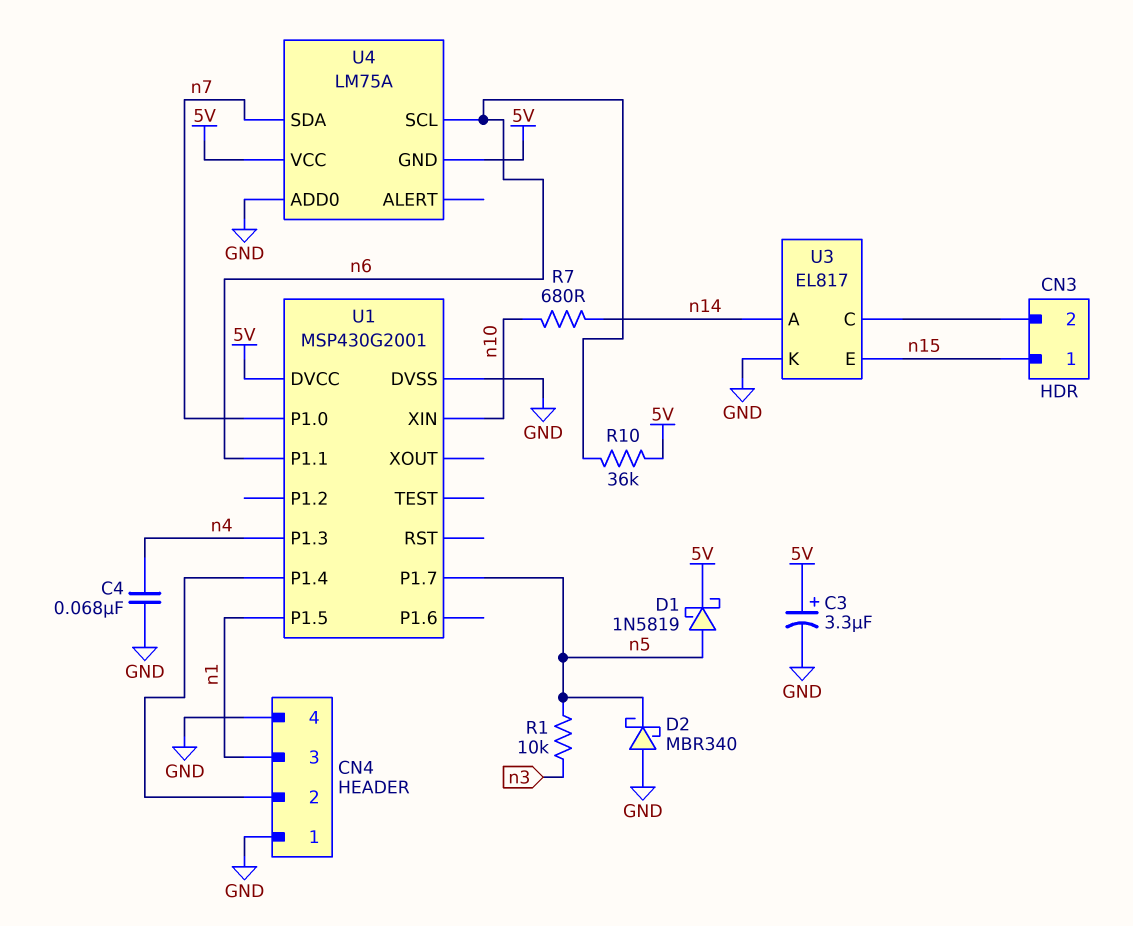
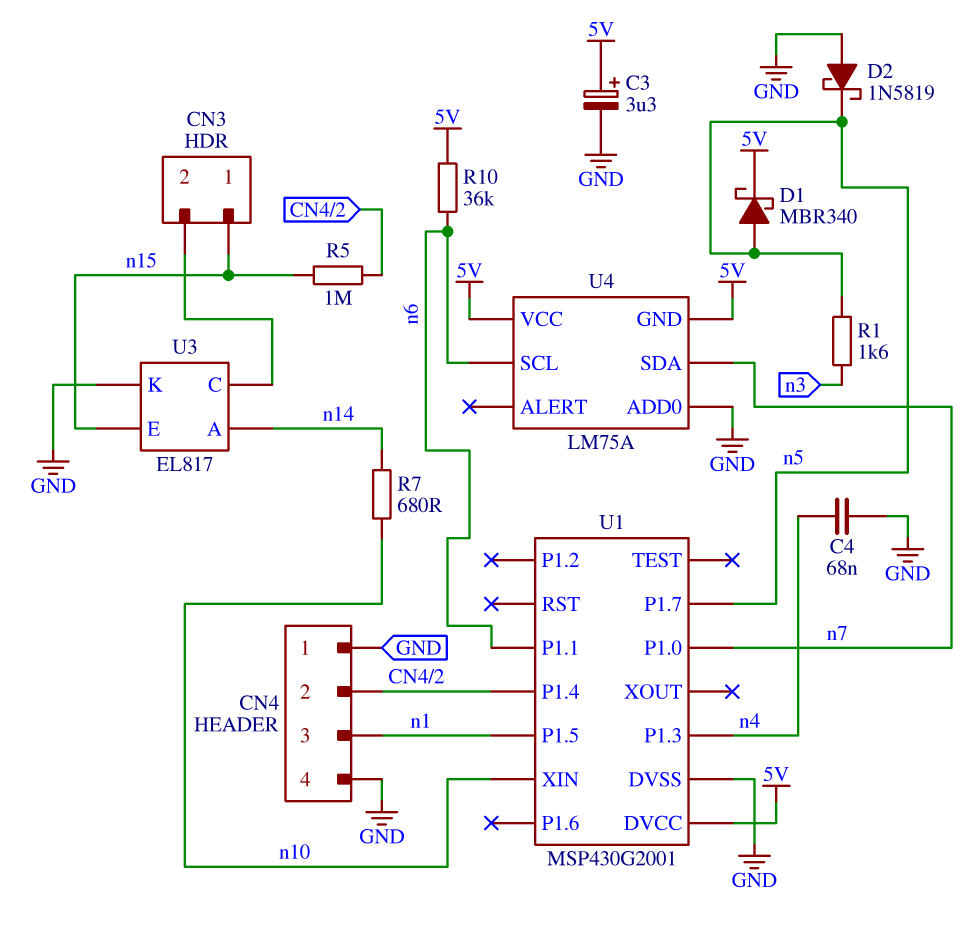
D1: schottky 1N5819 (A n5, K 5V) -> schottky MBR340 (A n5, K 5V)
D2: schottky MBR340 (A GND, K n5) -> schottky 1N5819 (A GND, K n5)
R1: 10k (n3, n5) -> 1.6k (n3, n5)
R5: none -> 1M (CN4/2, n15)

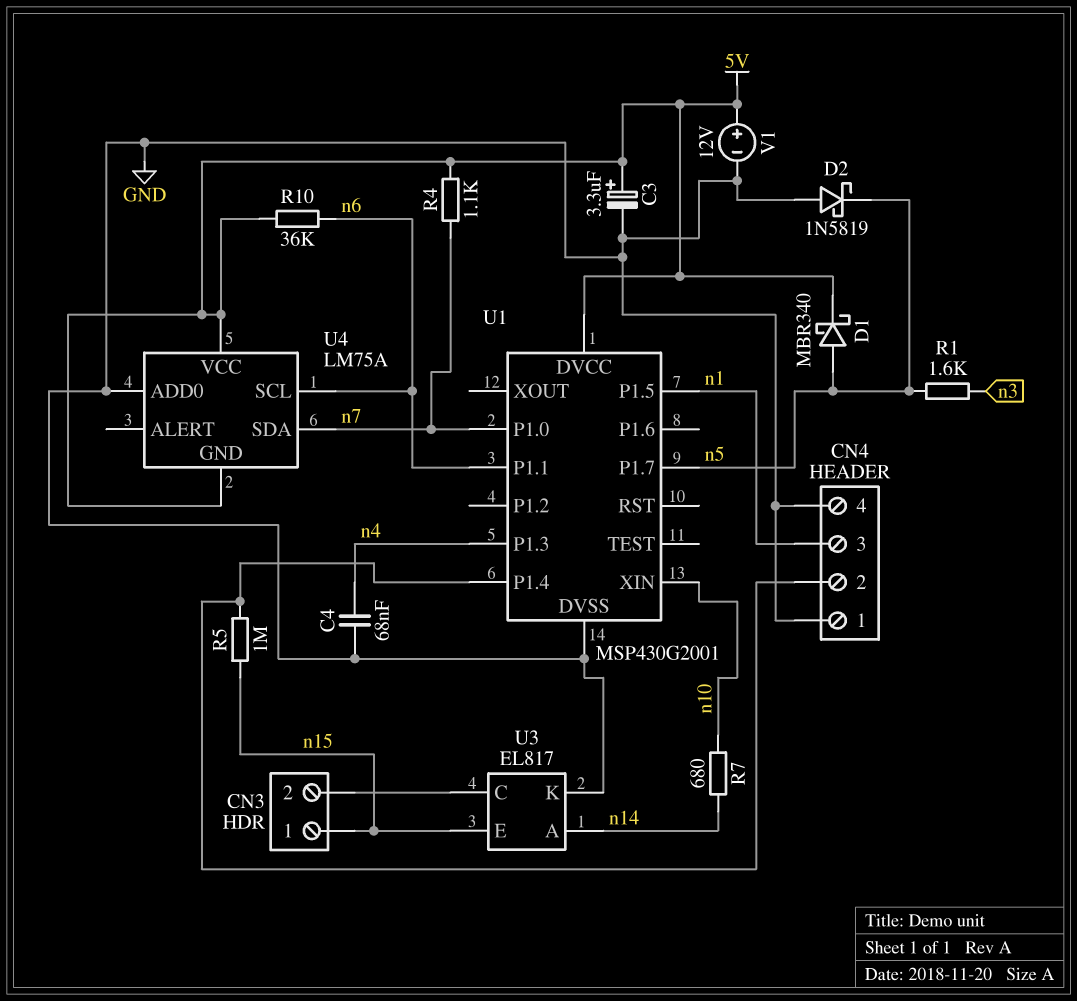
R4: none -> 1.1k (5V, n7)
V1: none -> 12V (plus 5V, minus GND)

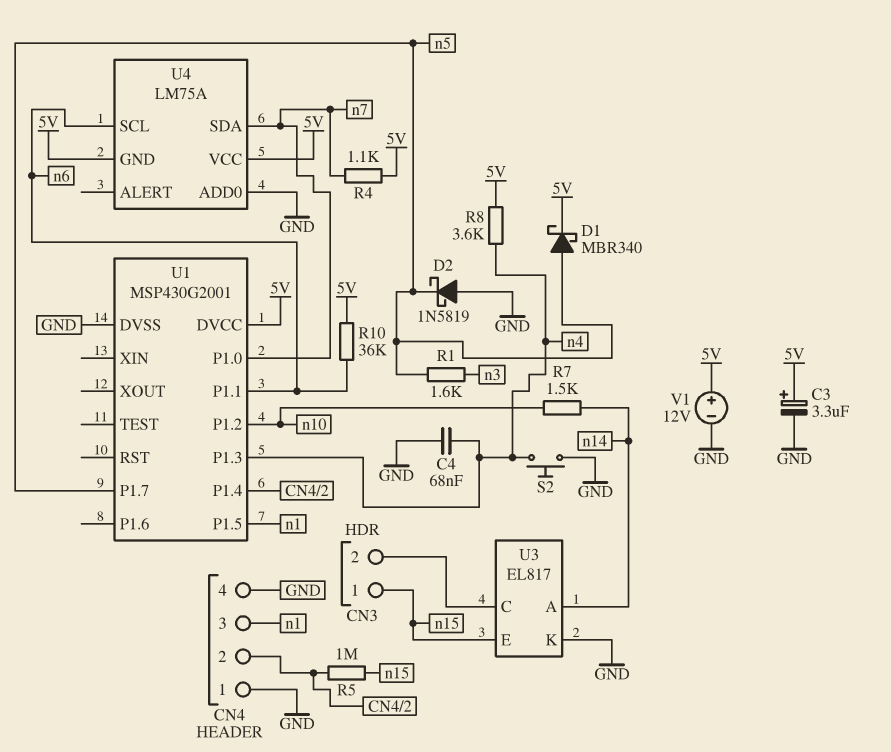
R7: 680 (n10, n14) -> 1.5k (n10, n14)
R8: none -> 3.6k (5V, n4)
S2: none -> button (GND, n4)
U1 pin P1.2: none -> n10
U1 pin XIN: n10 -> none

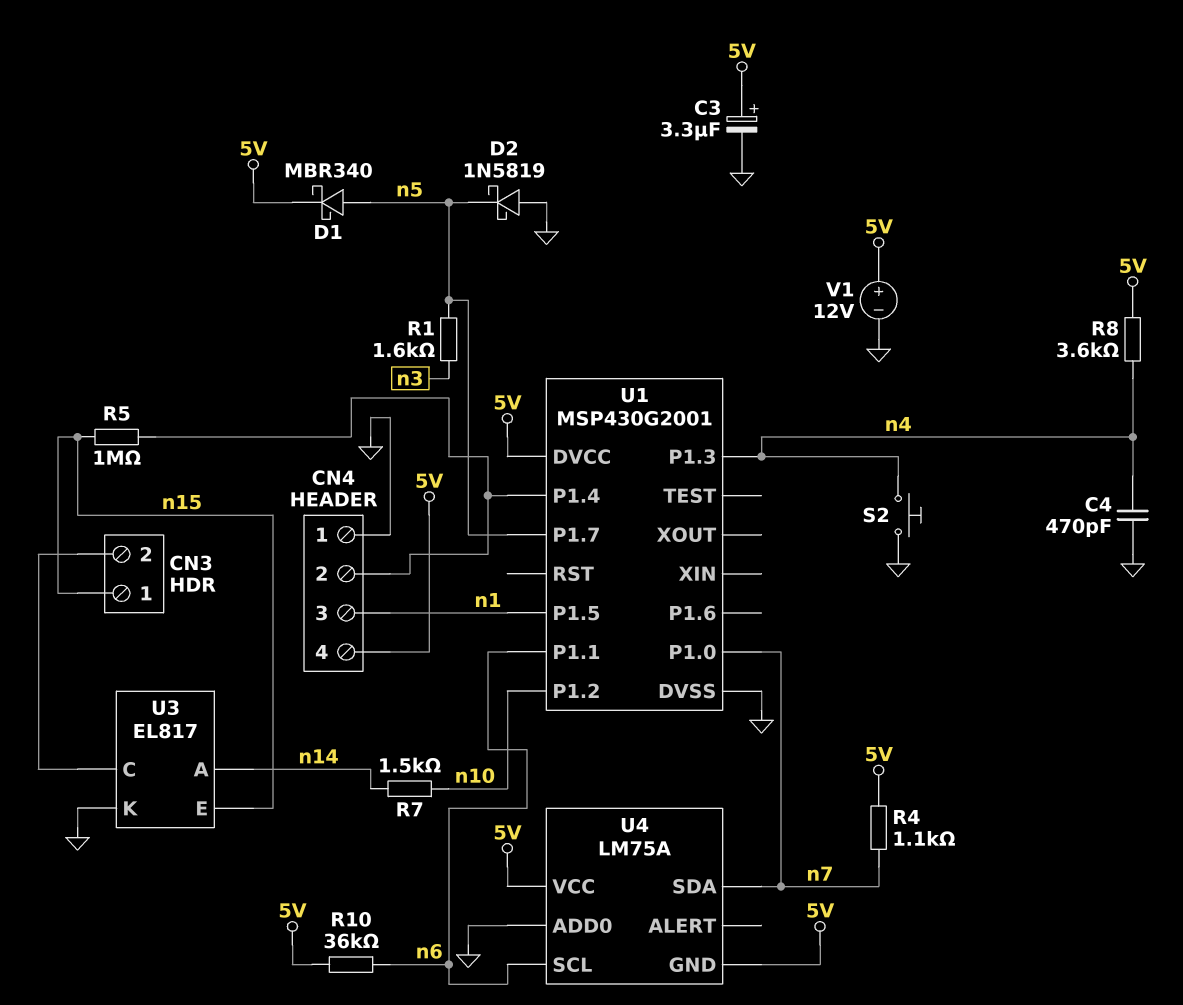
C4: 68nF (GND, n4) -> 470pF (GND, n4)
CN4 pin 4: GND -> 5V

